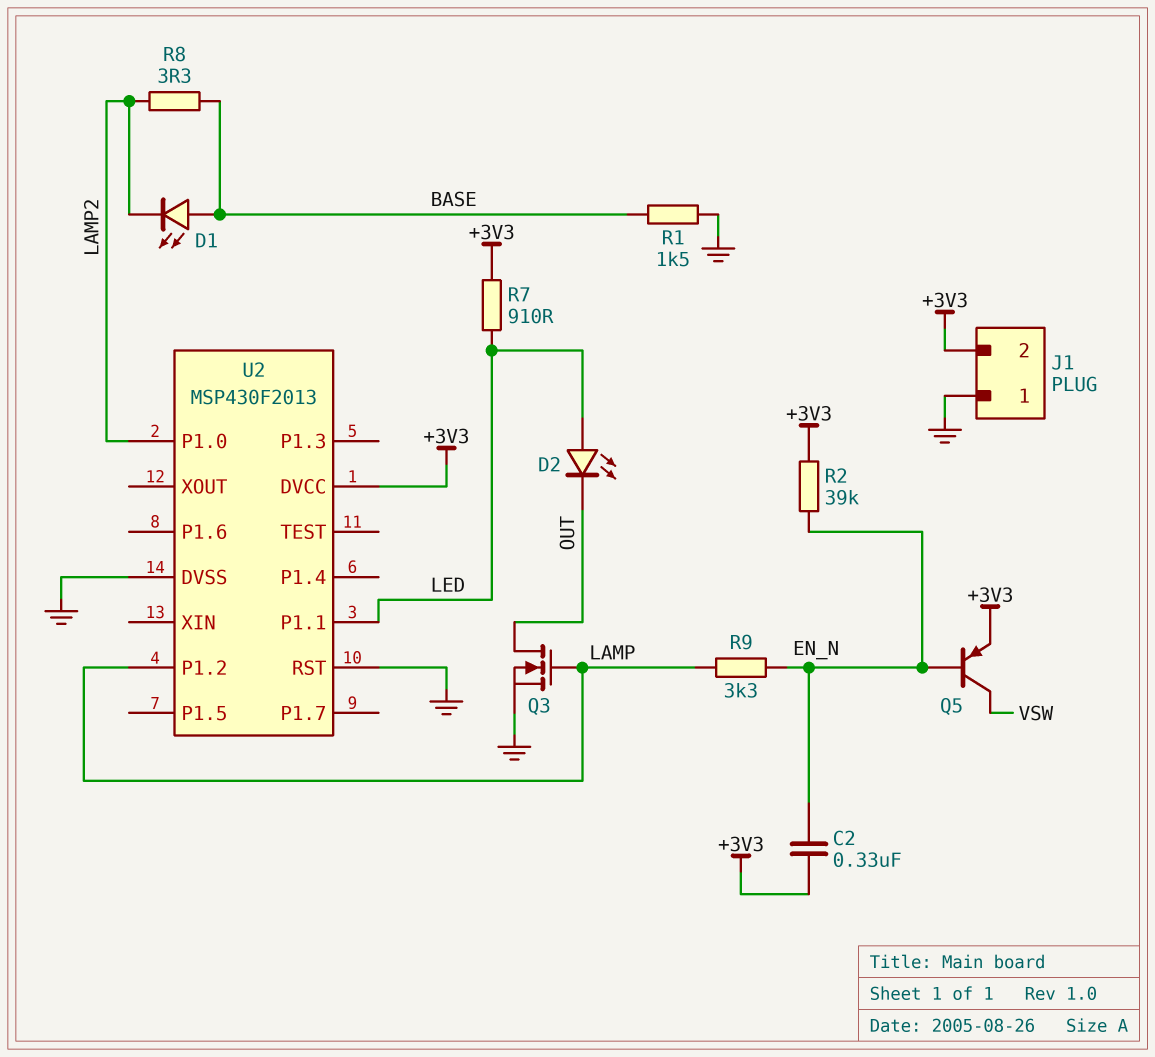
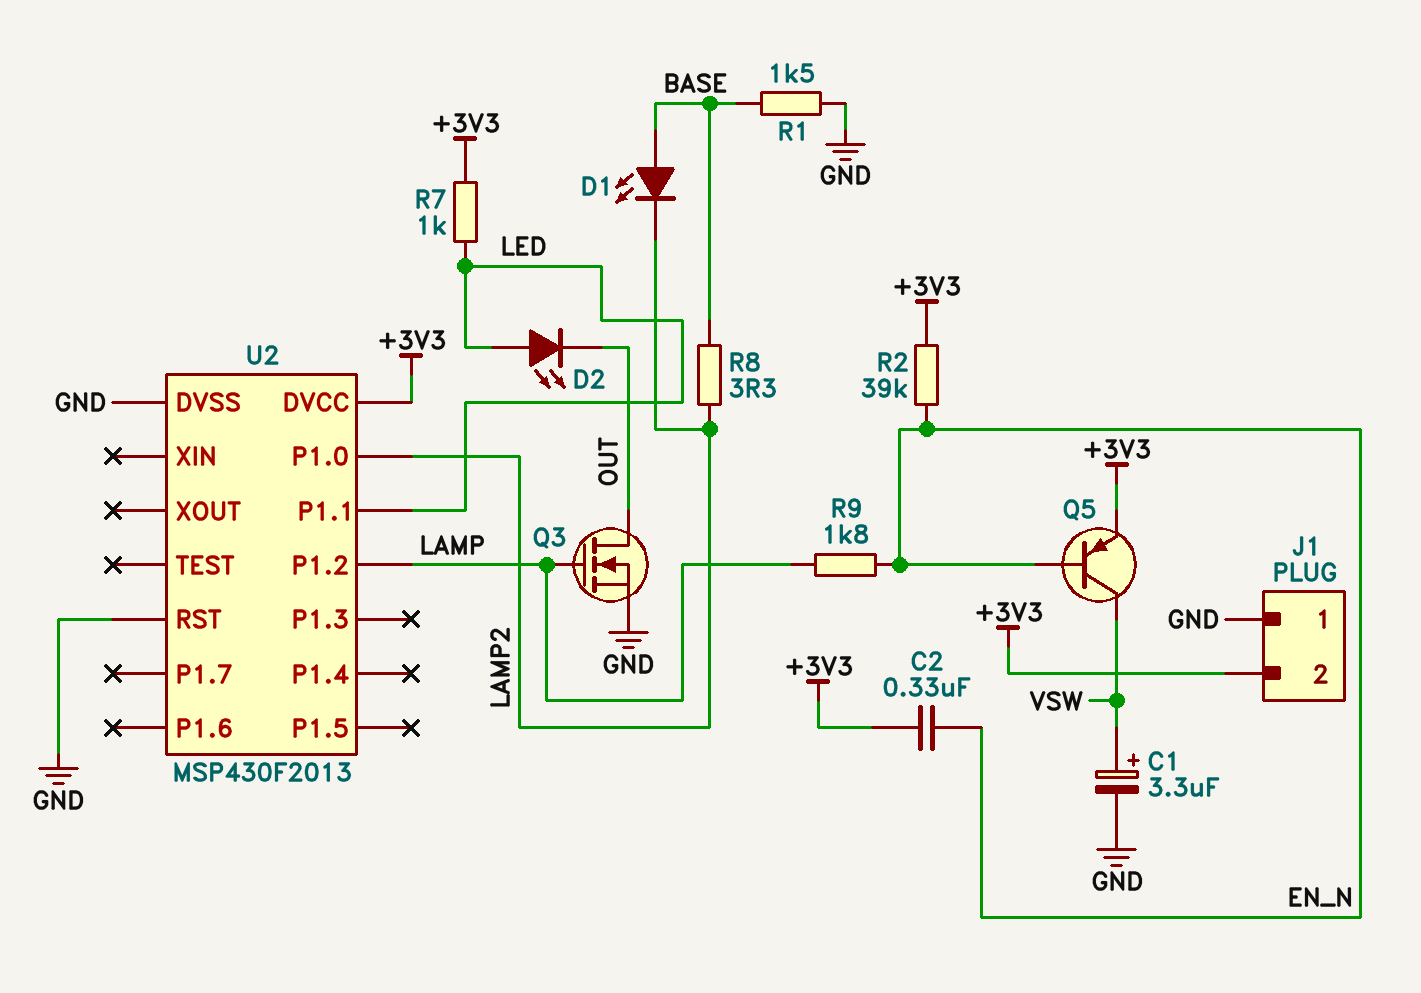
C1: none -> 3.3uF (plus VSW, minus GND)
R7: 910 (+3V3, LED) -> 1k (+3V3, LED)
R9: 3.3k (EN_N, LAMP) -> 1.8k (EN_N, LAMP)

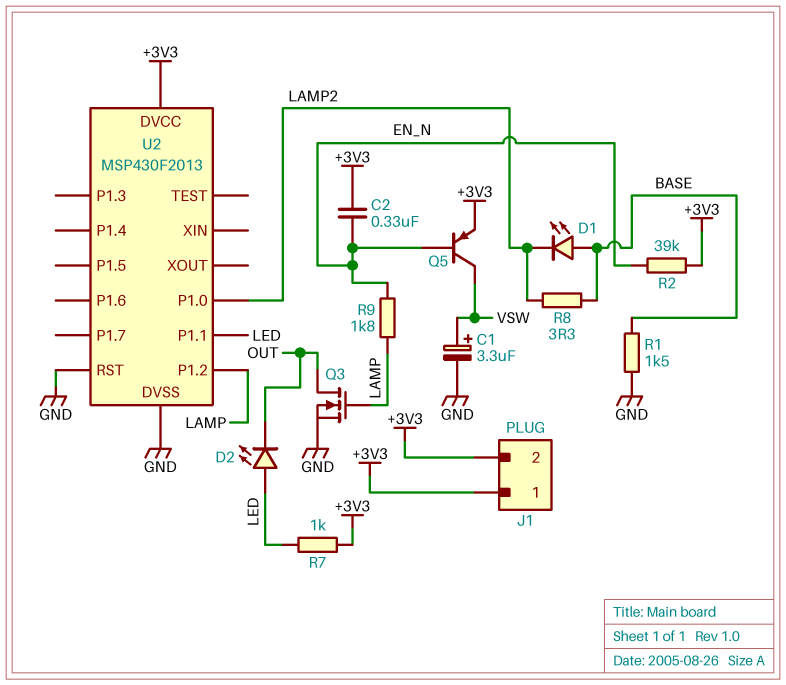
J1 pin 1: GND -> +3V3

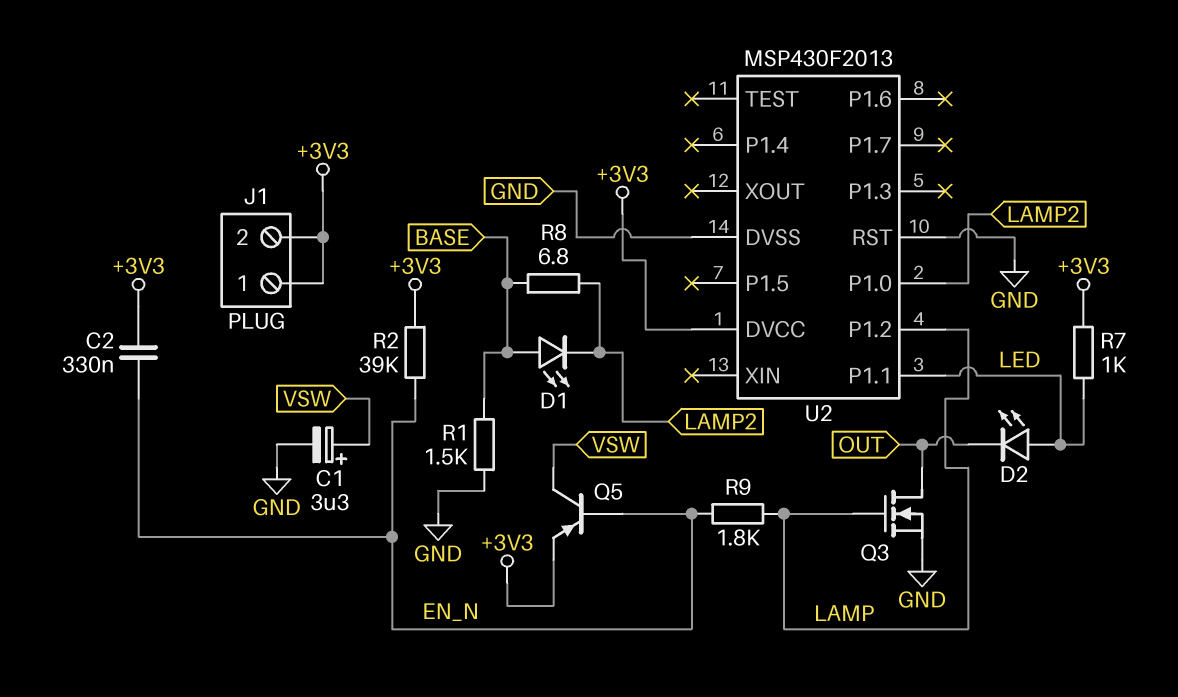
R8: 3.3 (BASE, LAMP2) -> 6.8 (BASE, LAMP2)

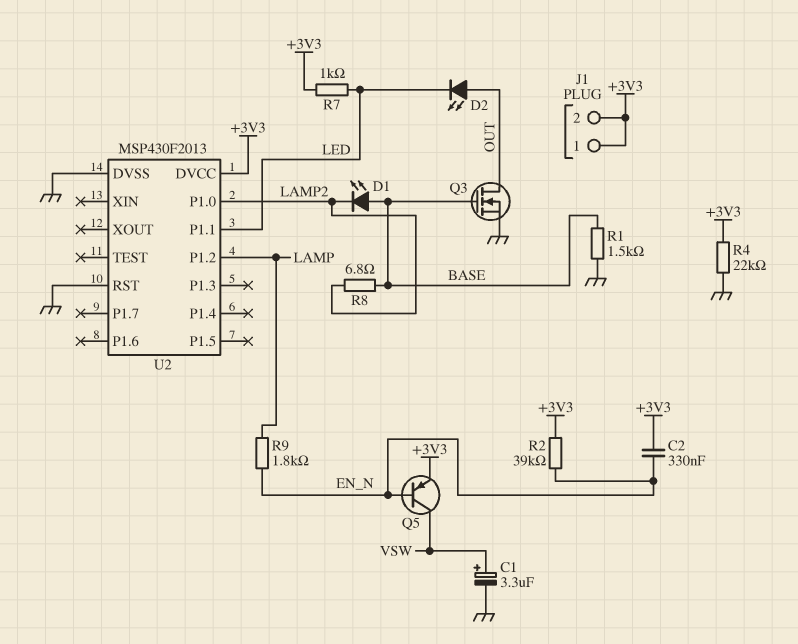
D2: LED (A LED, K OUT) -> LED (A OUT, K LED)
Q3: NMOS (G LAMP, D OUT, S GND) -> NMOS (G BASE, D OUT, S GND)
R4: none -> 22k (+3V3, GND)

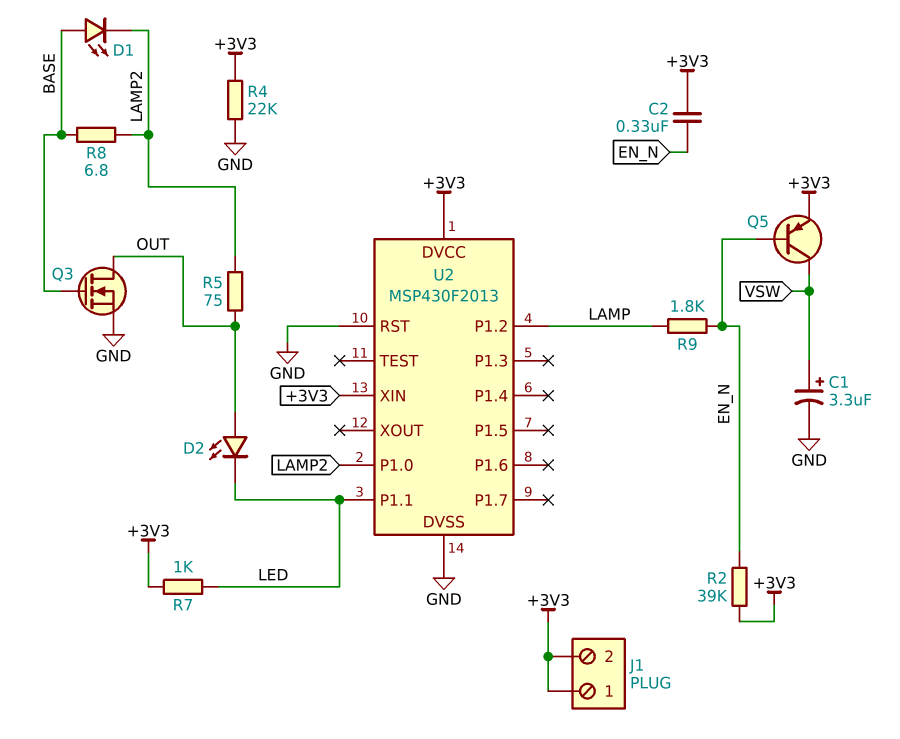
R1: 1.5k (BASE, GND) -> none
R5: none -> 75 (LAMP2, OUT)
U2 pin XIN: none -> +3V3

